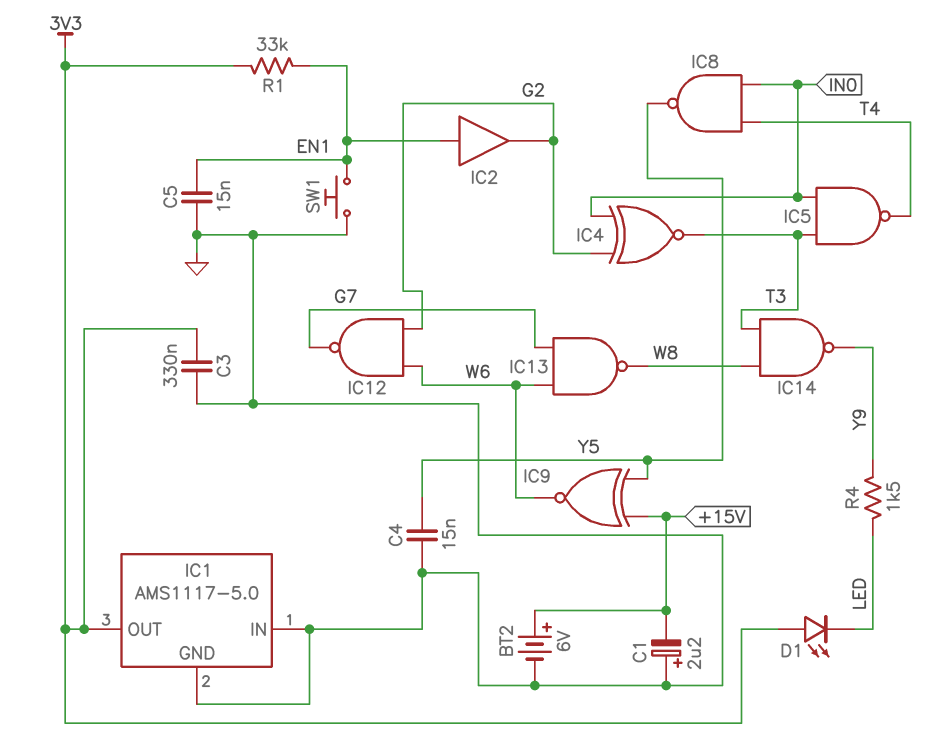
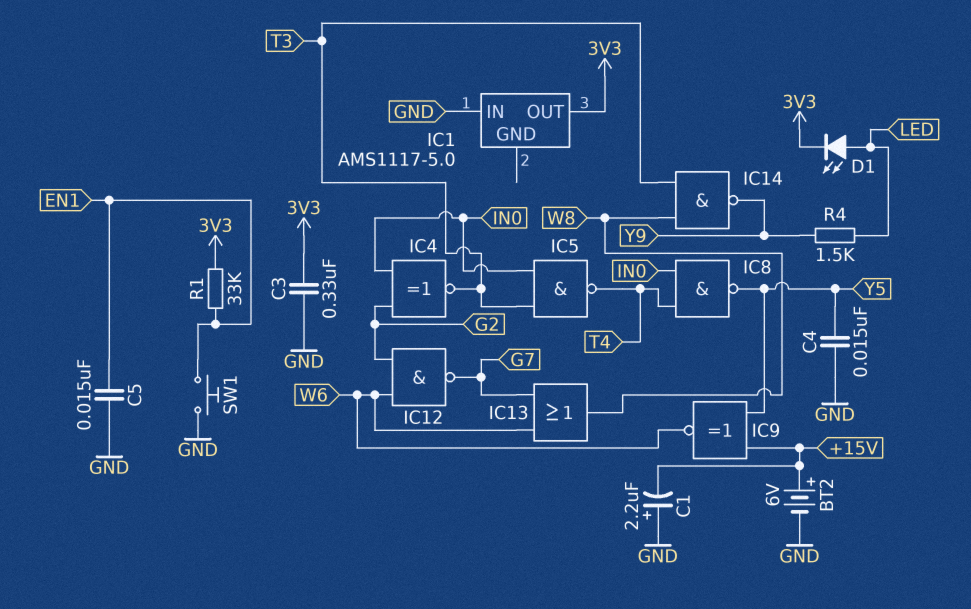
D1: LED (A 3V3, K LED) -> LED (A LED, K 3V3)
IC1 pin GND: GND -> none
IC2: buffer (in EN1, out G2) -> none
IC13: NAND (in G7, in W6, out W8) -> OR (in G7, in W6, out W8)

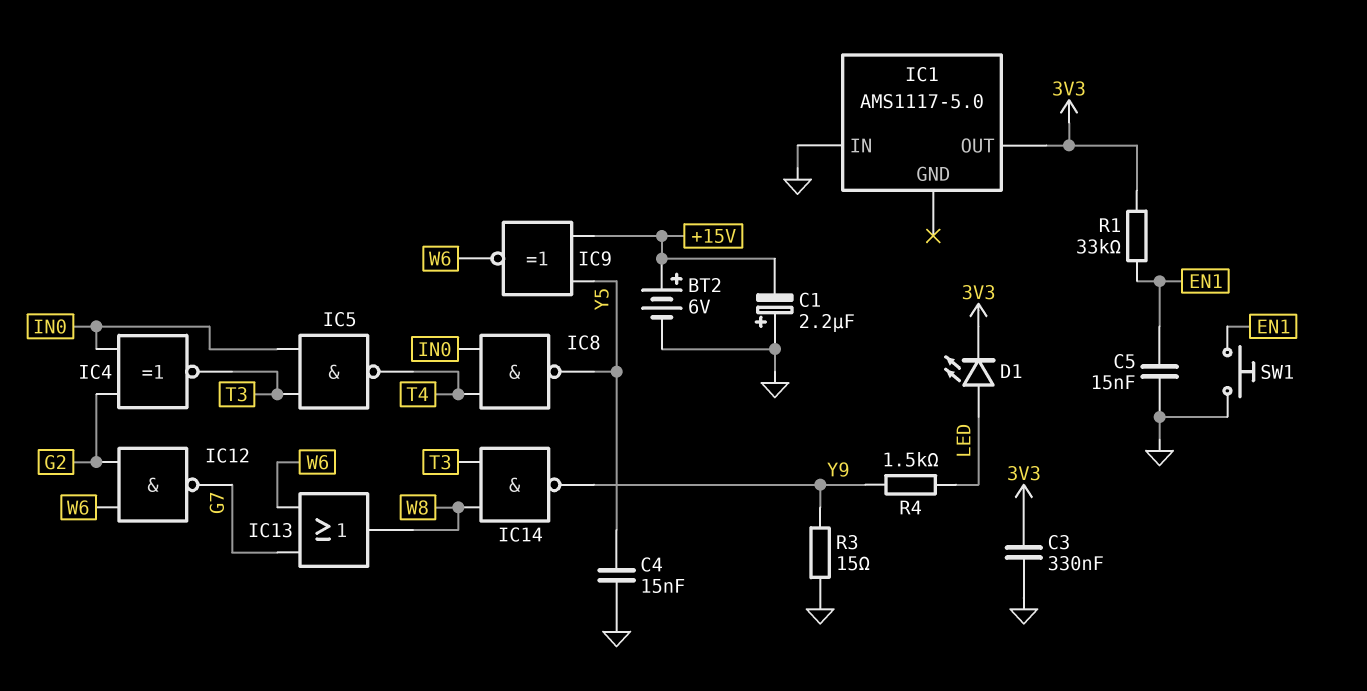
R3: none -> 15 (GND, Y9)

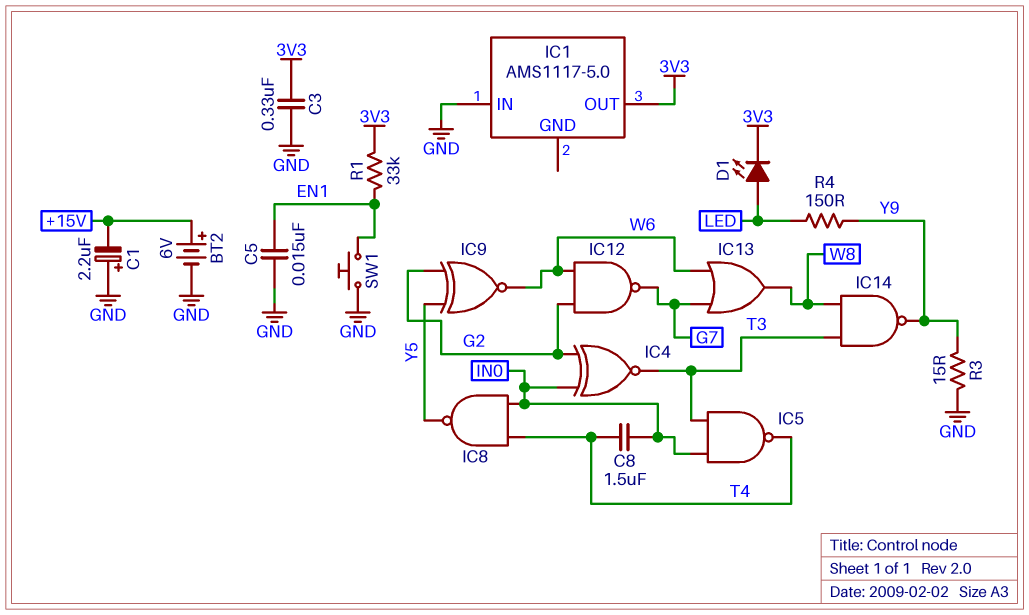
C4: 15nF (GND, Y5) -> none
C8: none -> 1.5uF (IN0, T4)
IC9: XNOR (in +15V, in Y5, out W6) -> XNOR (in G2, in Y5, out W6)
R4: 1.5k (LED, Y9) -> 150 (LED, Y9)

